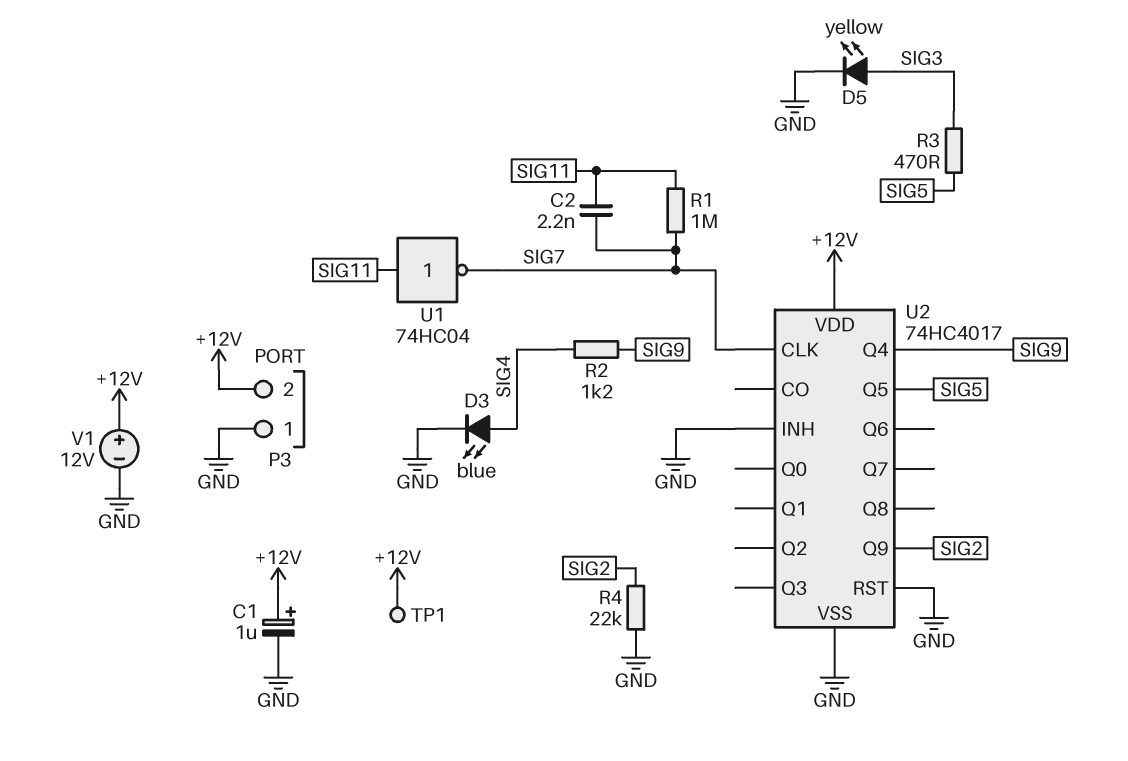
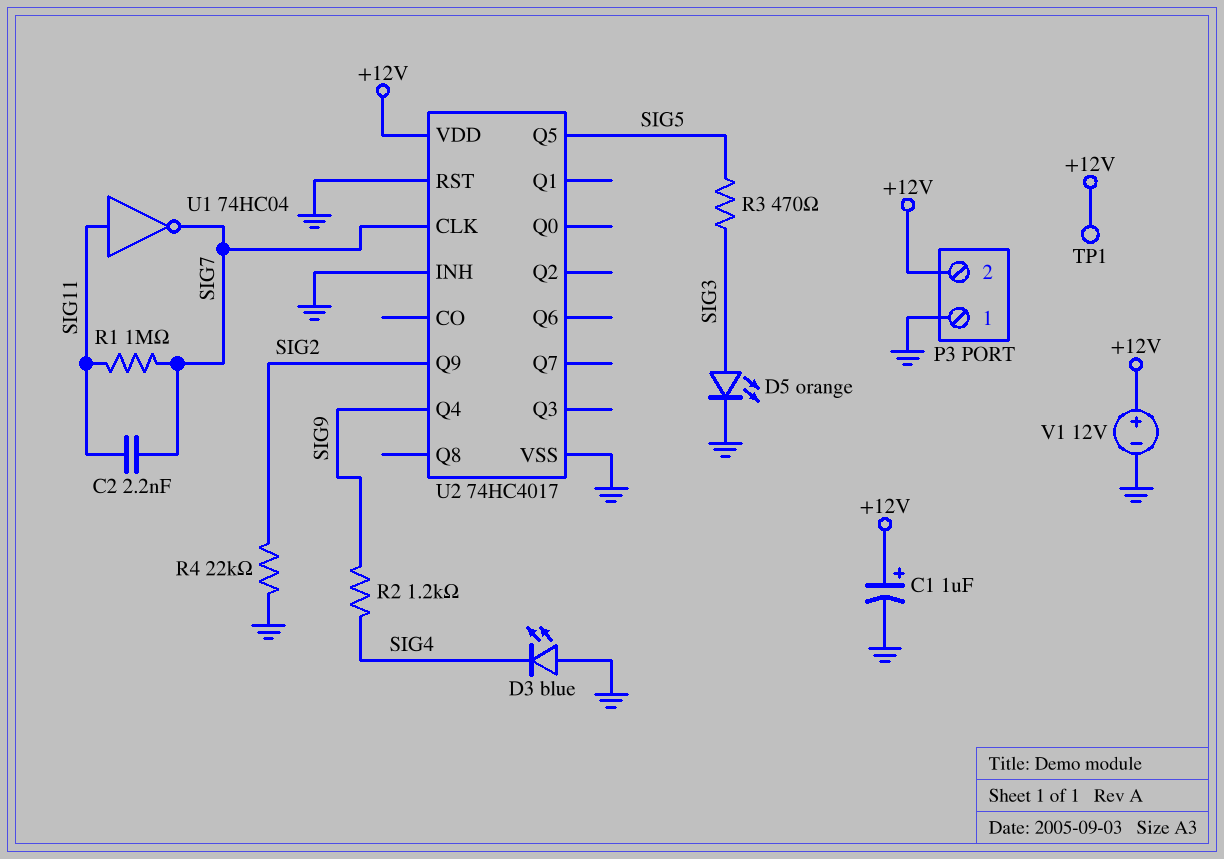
D3: LED blue (A SIG4, K GND) -> LED blue (A GND, K SIG4)
D5: LED yellow (A SIG3, K GND) -> LED orange (A SIG3, K GND)

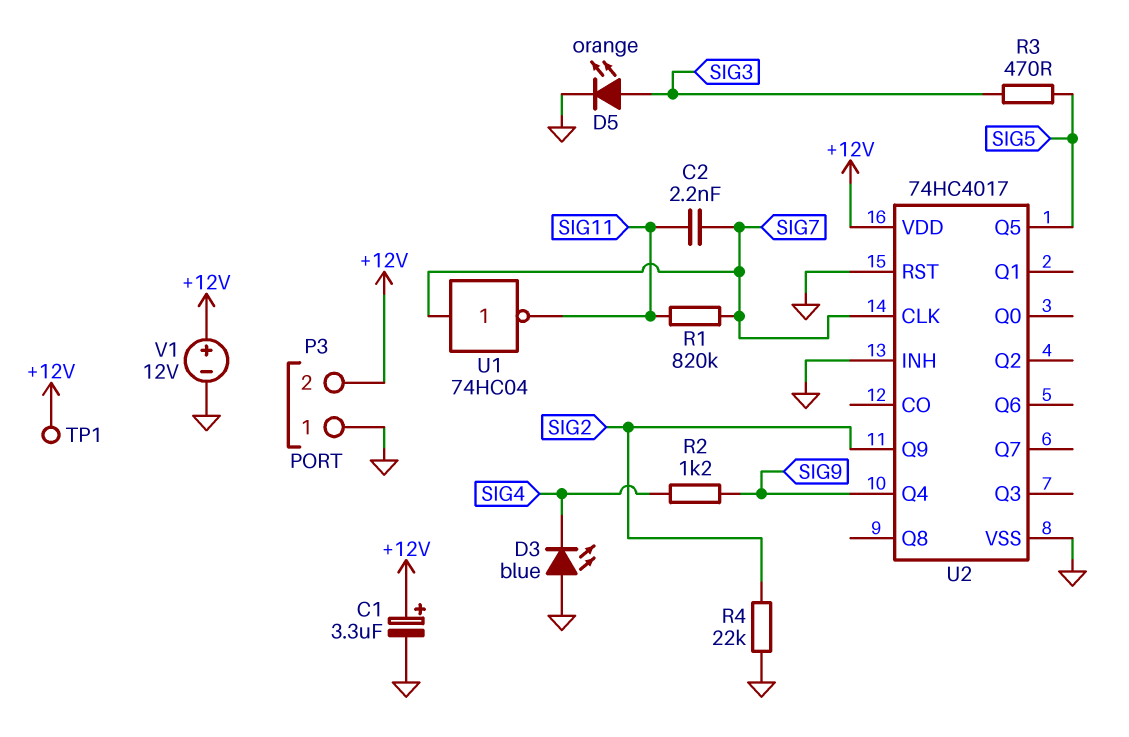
C1: 1uF (plus +12V, minus GND) -> 3.3uF (plus +12V, minus GND)
R1: 1M (SIG7, SIG11) -> 820k (SIG7, SIG11)
U1: NOT 74HC04 (in SIG11, out SIG7) -> NOT 74HC04 (in SIG7, out SIG11)

